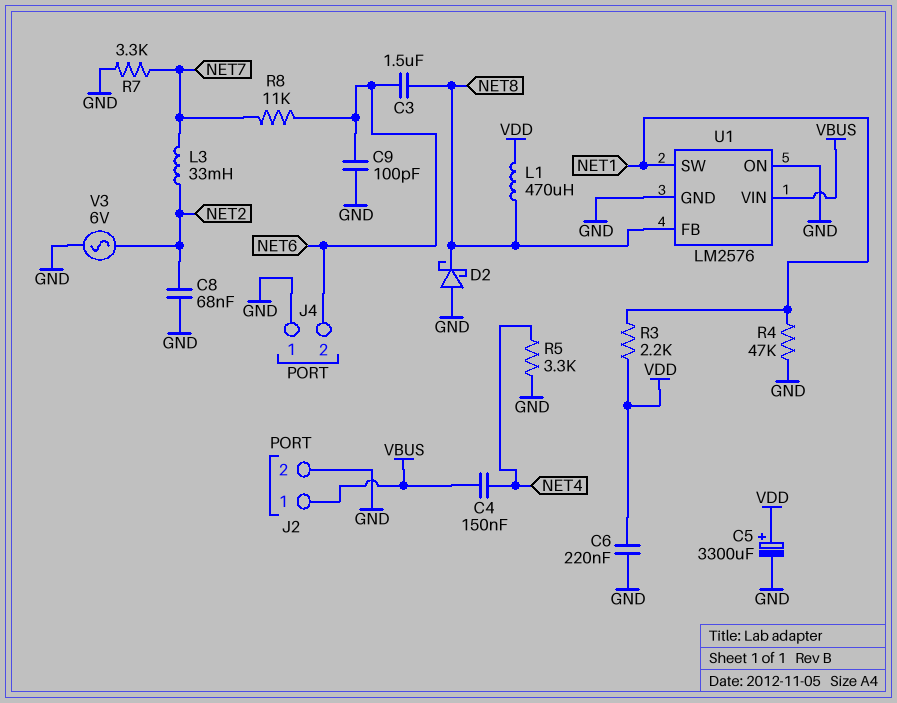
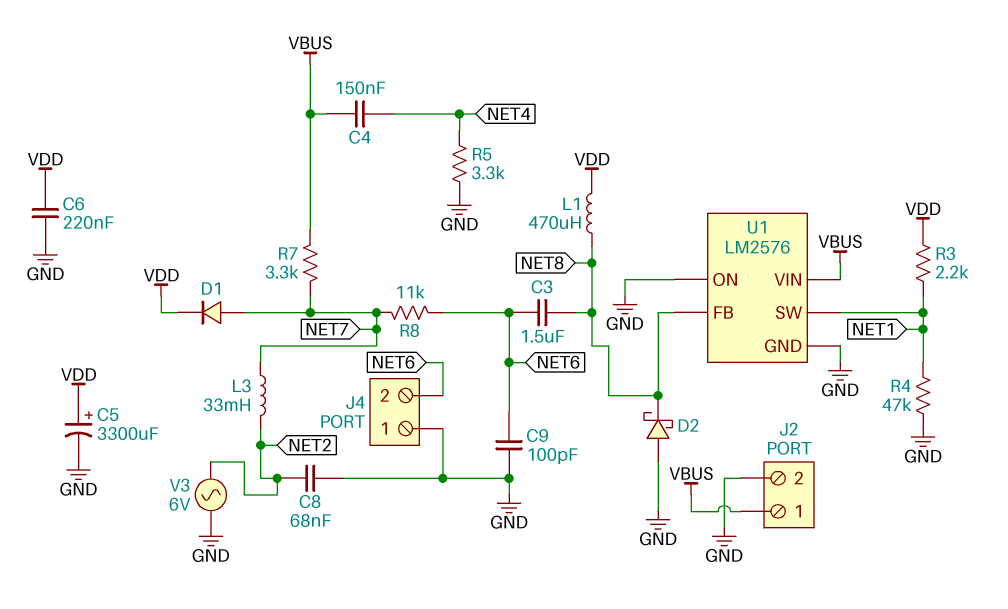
D1: none -> diode (A NET7, K VDD)
R7: 3.3k (GND, NET7) -> 3.3k (NET7, VBUS)

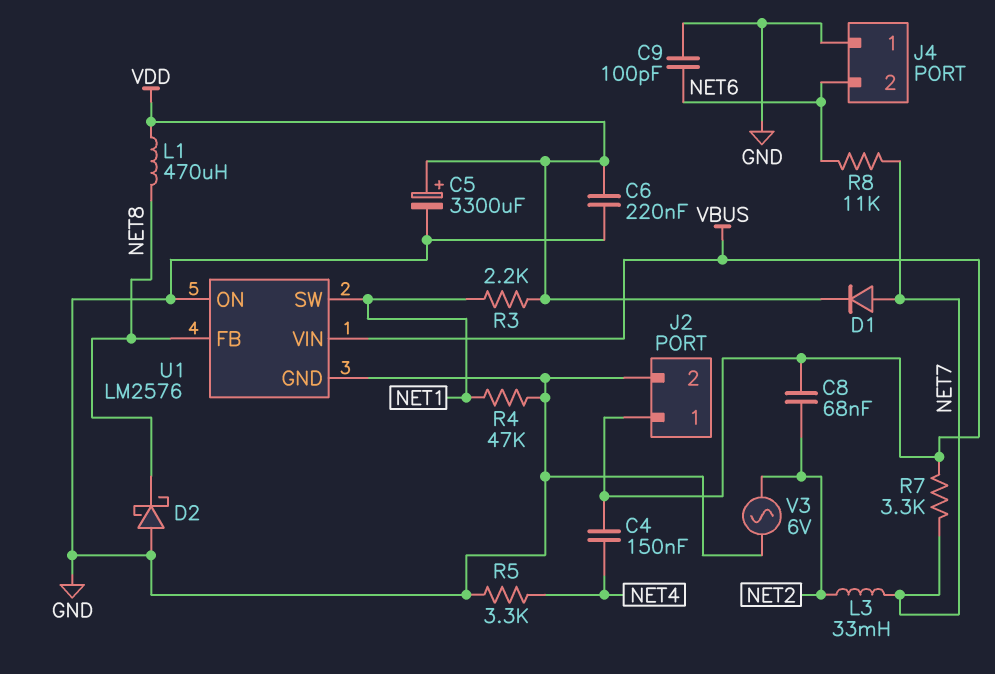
C3: 1.5uF (NET6, NET8) -> none
C8: 68nF (GND, NET2) -> 68nF (NET2, VBUS)

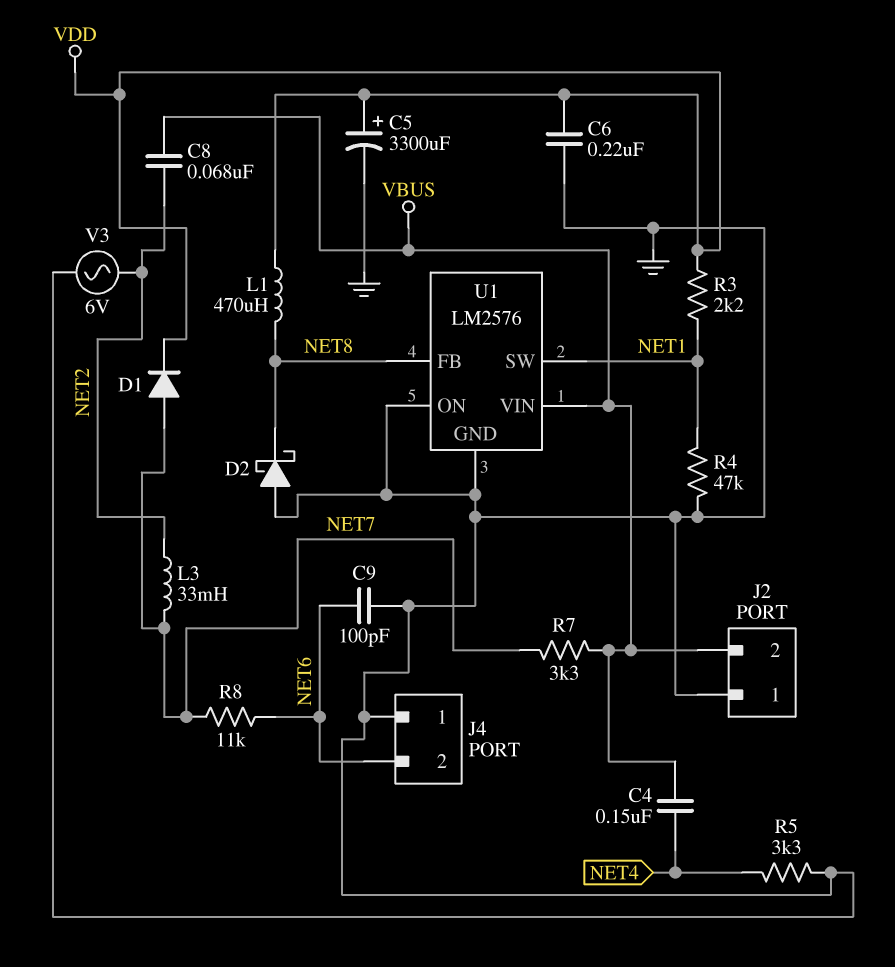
J2 pin 1: VBUS -> GND
J2 pin 2: GND -> VBUS

